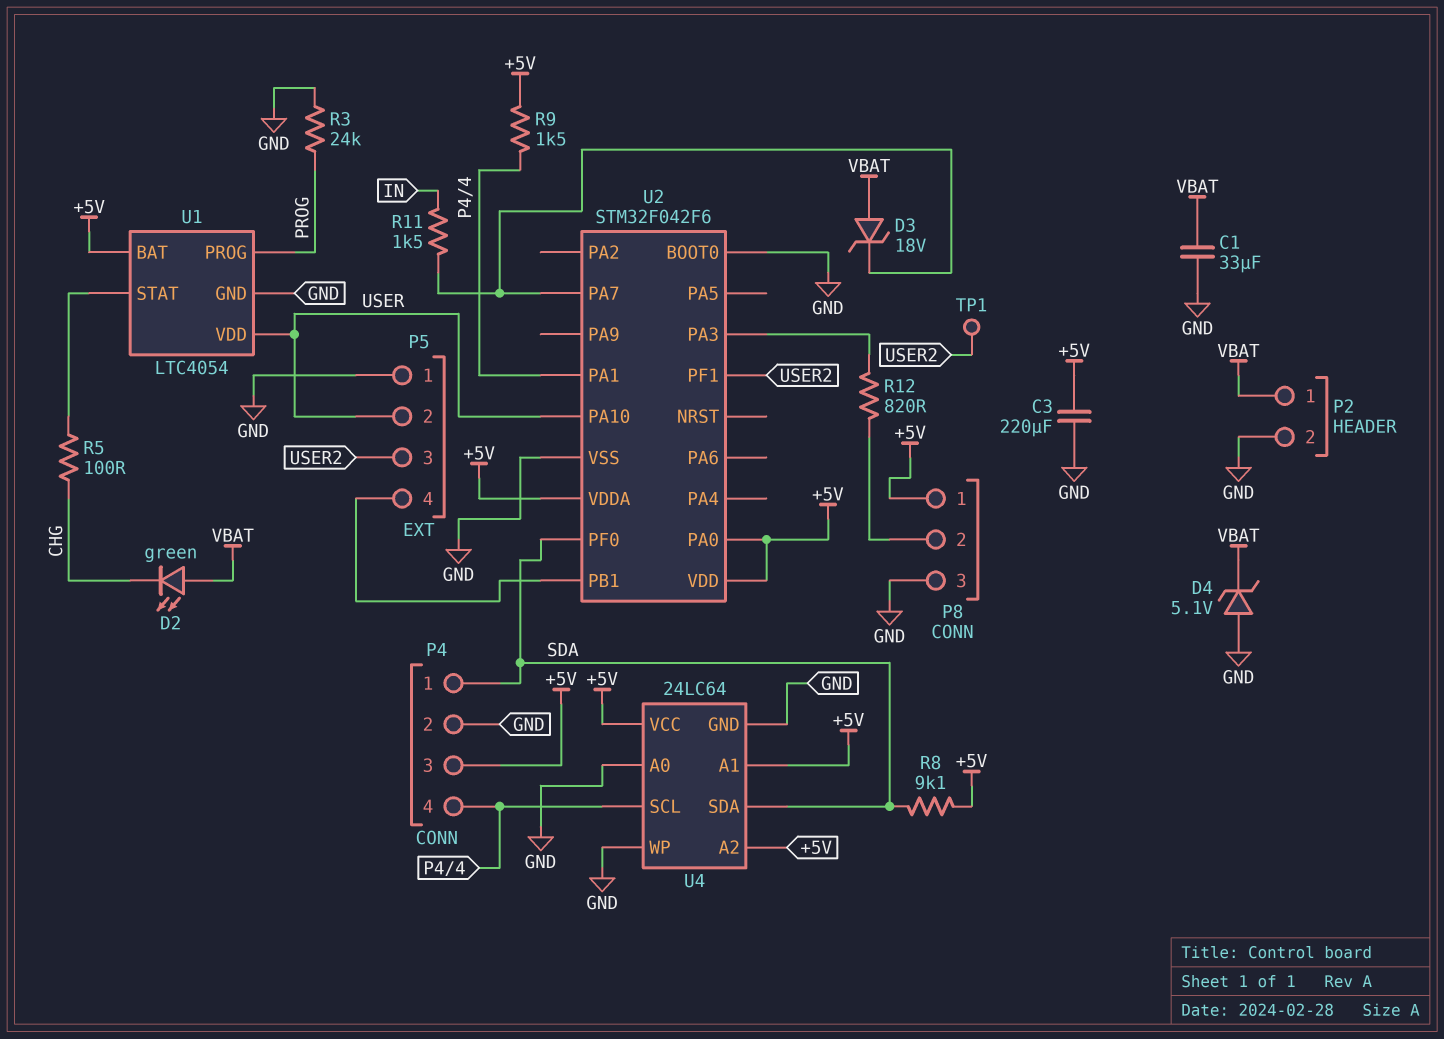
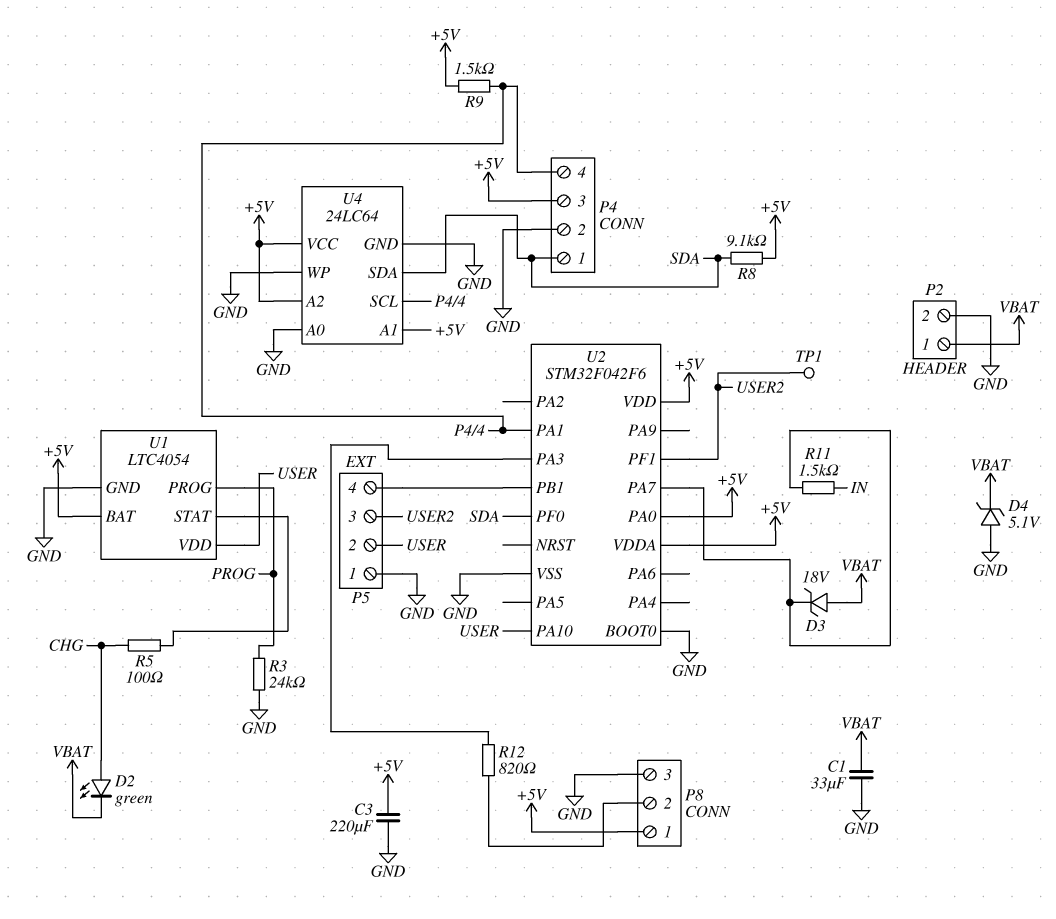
D2: LED green (A VBAT, K CHG) -> LED green (A CHG, K VBAT)

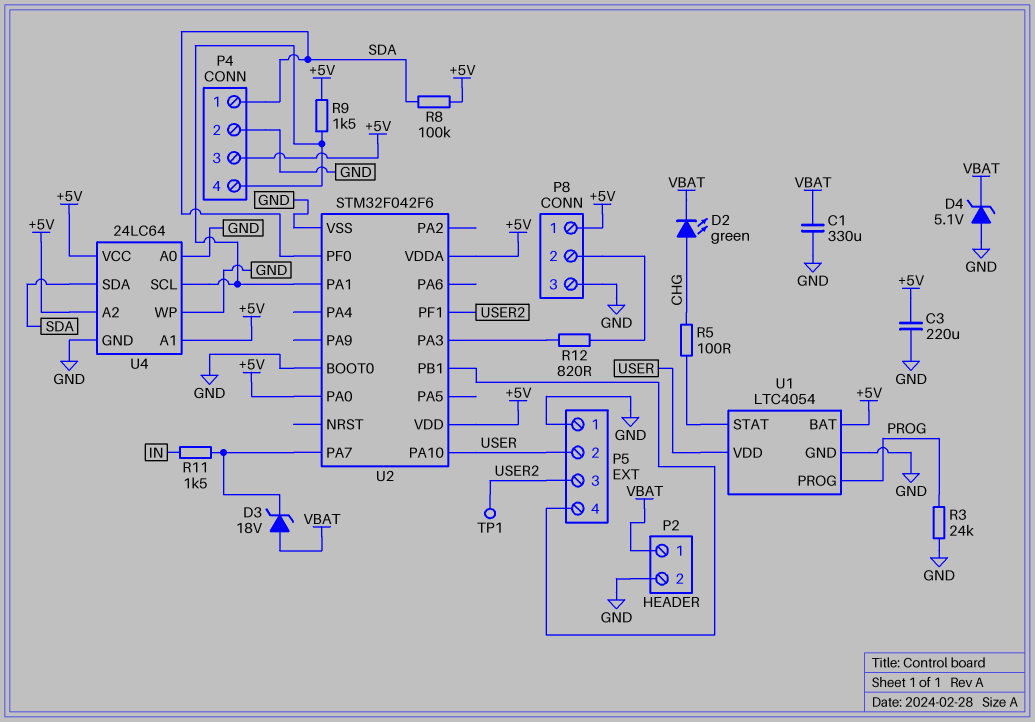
C1: 33uF (GND, VBAT) -> 330uF (GND, VBAT)
R8: 9.1k (+5V, SDA) -> 100k (+5V, SDA)

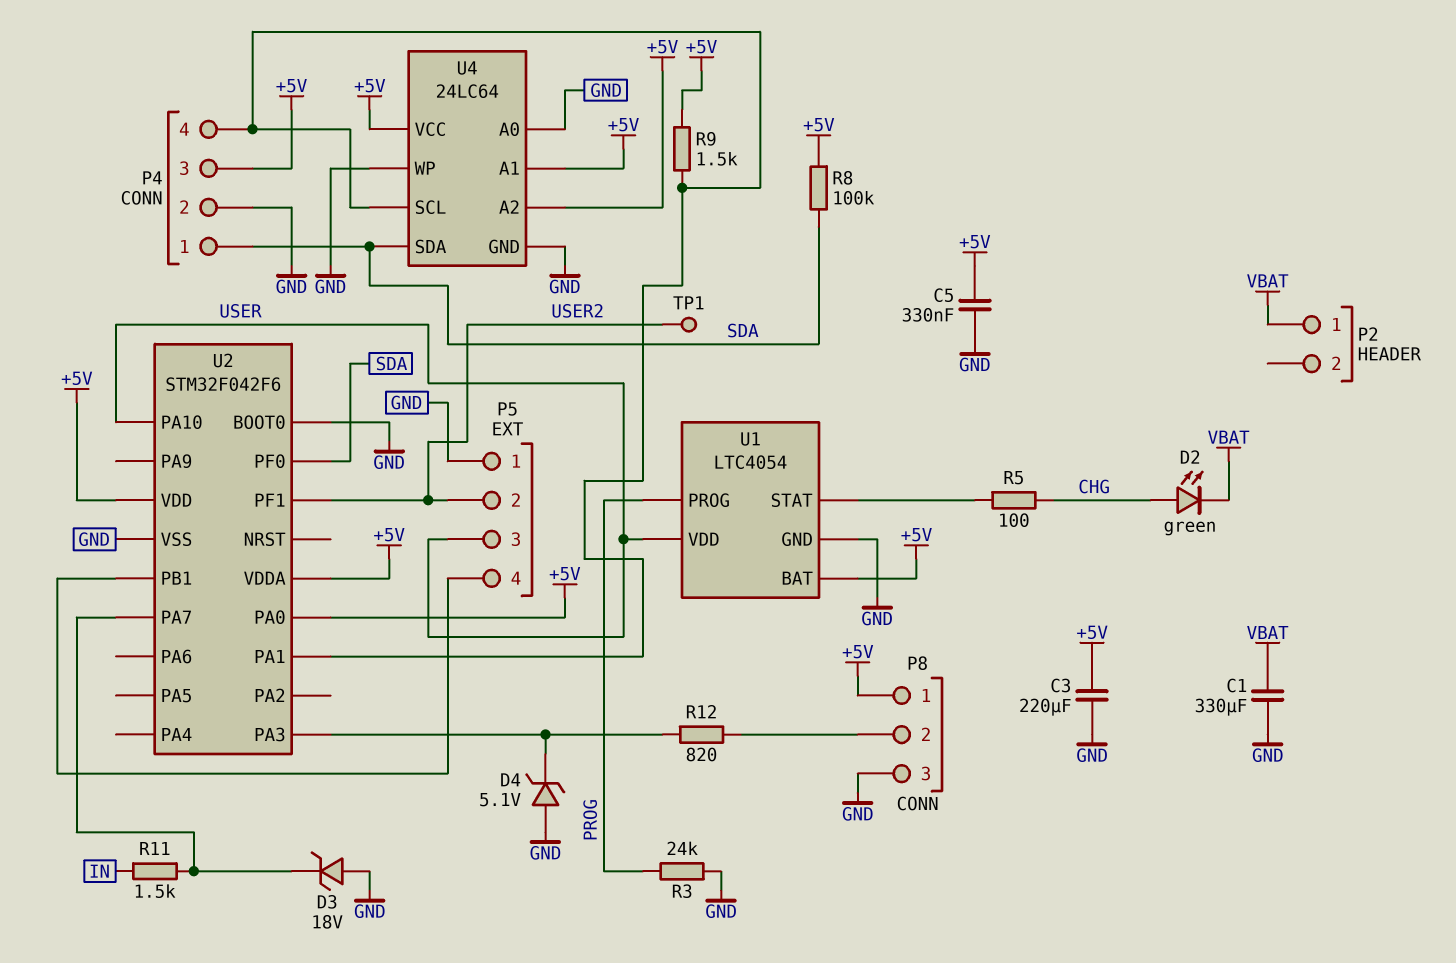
C5: none -> 330nF (+5V, GND)
D3: zener 18V (A VBAT, K U2/PA7) -> zener 18V (A GND, K U2/PA7)
D4: zener 5.1V (A GND, K VBAT) -> zener 5.1V (A GND, K U2/PA3)
P2 pin 2: GND -> none
P5 pin 2: USER -> USER2
P5 pin 3: USER2 -> USER

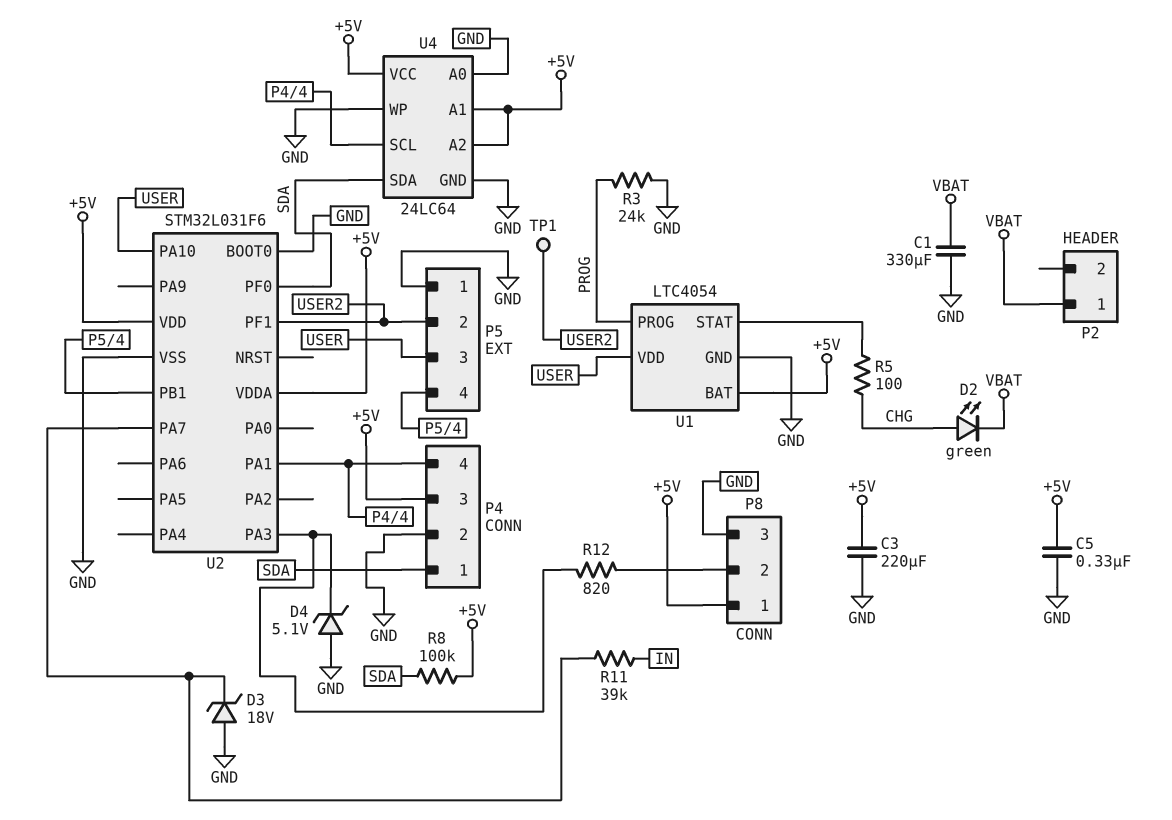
R9: 1.5k (+5V, P4/4) -> none
R11: 1.5k (IN, U2/PA7) -> 39k (IN, U2/PA7)
U2: STM32F042F6 -> STM32L031F6
U2 pin PA0: +5V -> none

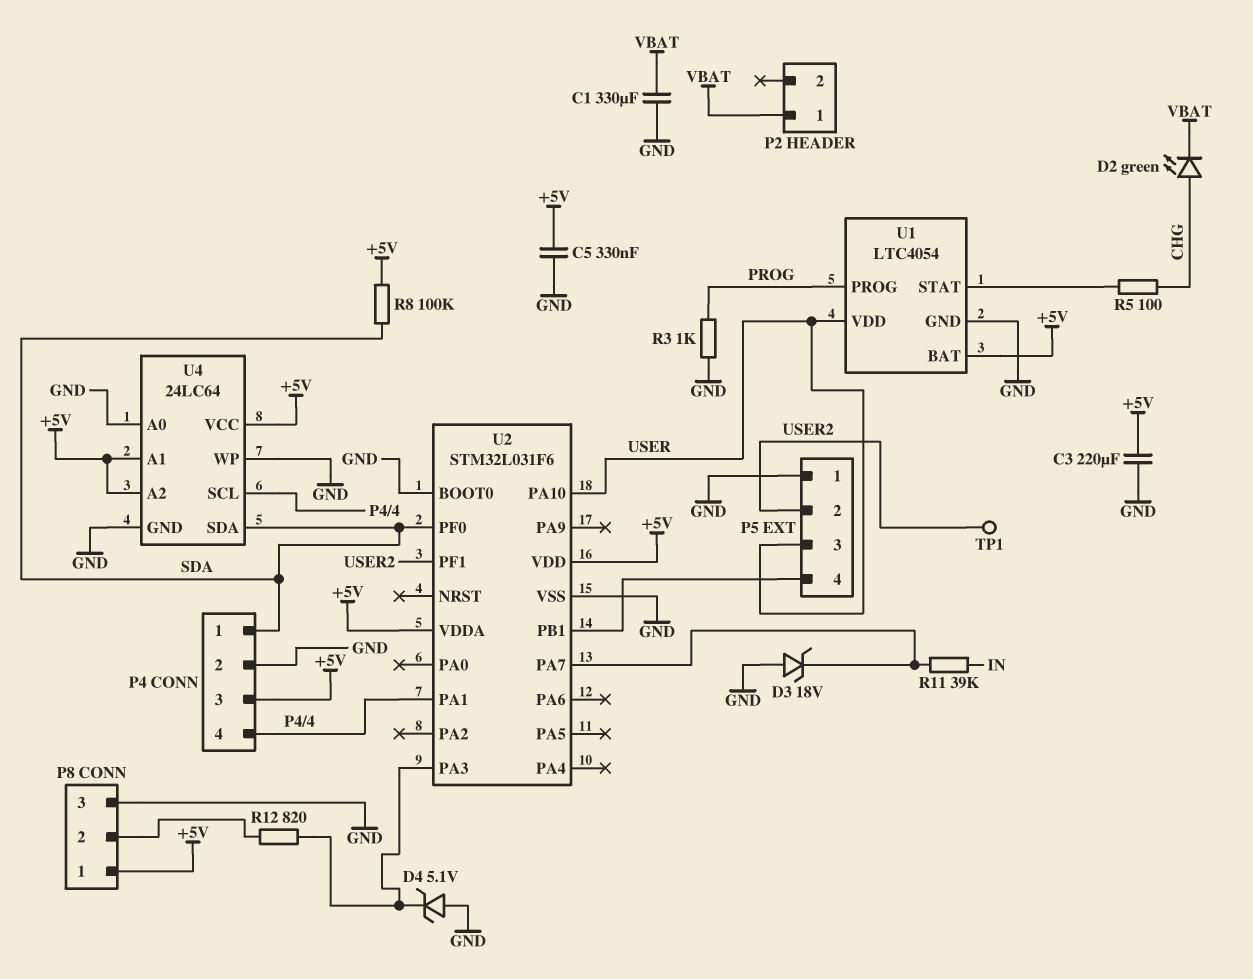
R3: 24k (GND, PROG) -> 1k (GND, PROG)

